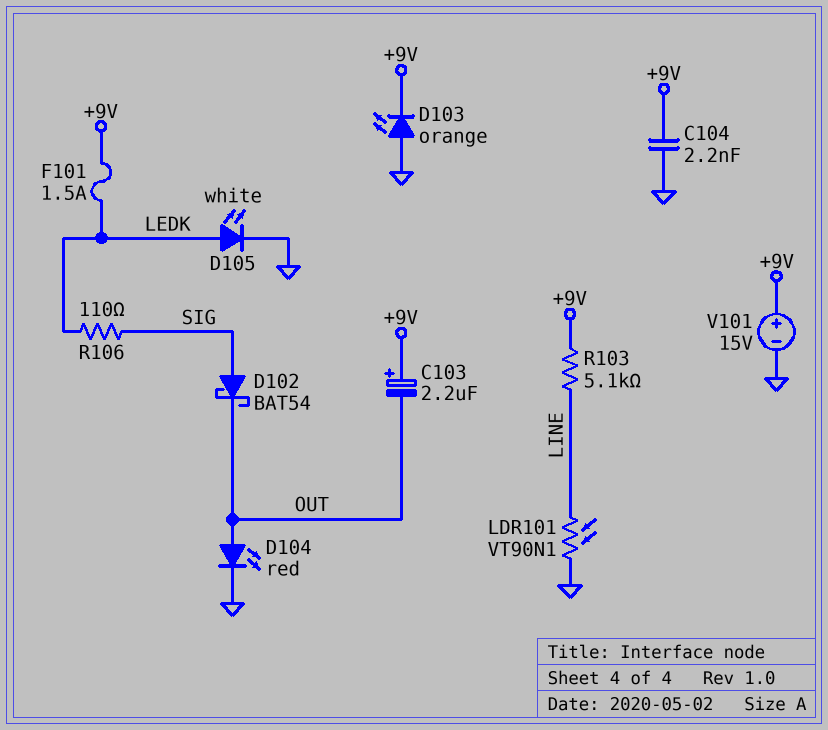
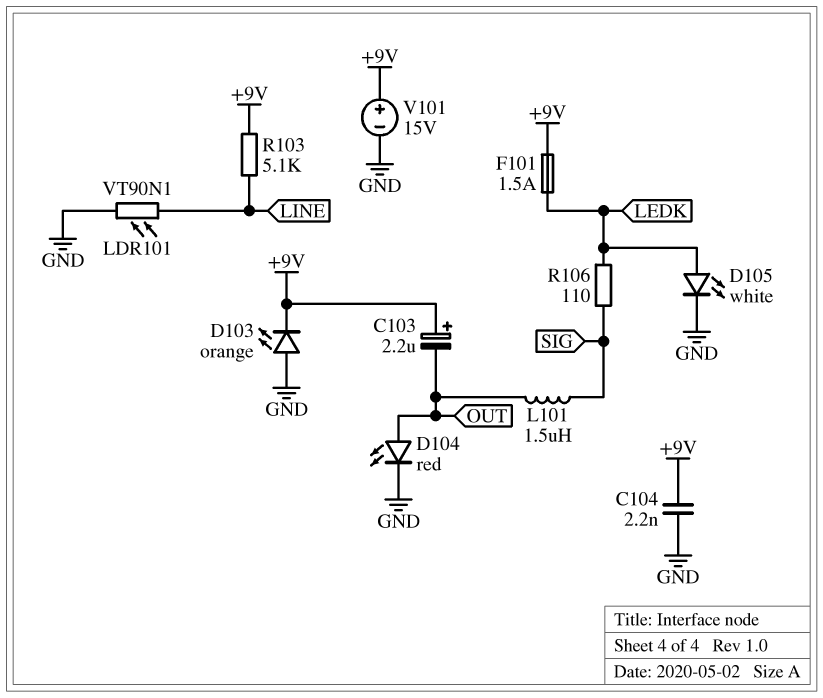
D102: schottky BAT54 (A SIG, K OUT) -> none
L101: none -> 1.5uH (OUT, SIG)

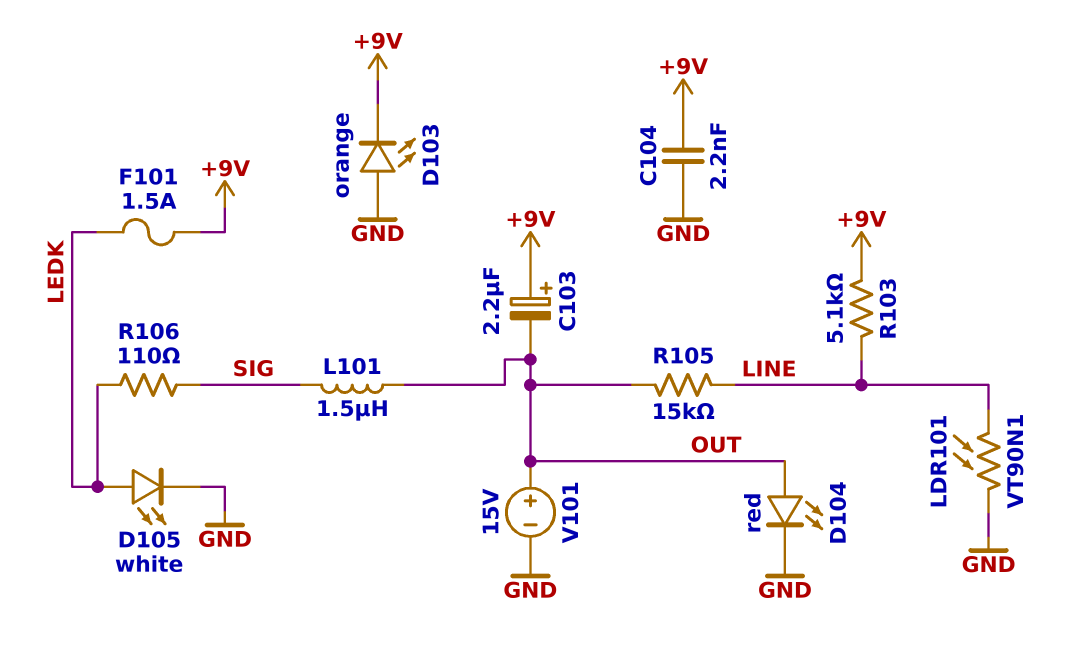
R105: none -> 15k (LINE, OUT)
V101: 15V (plus +9V, minus GND) -> 15V (plus OUT, minus GND)

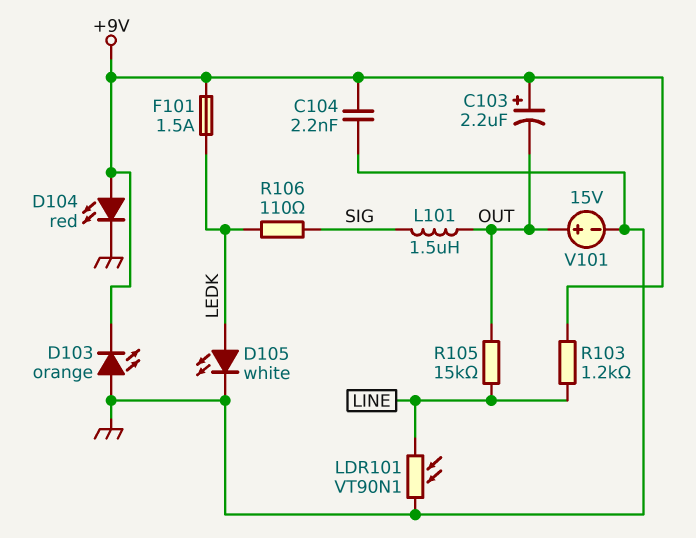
D104: LED red (A OUT, K GND) -> LED red (A +9V, K GND)
R103: 5.1k (+9V, LINE) -> 1.2k (+9V, LINE)

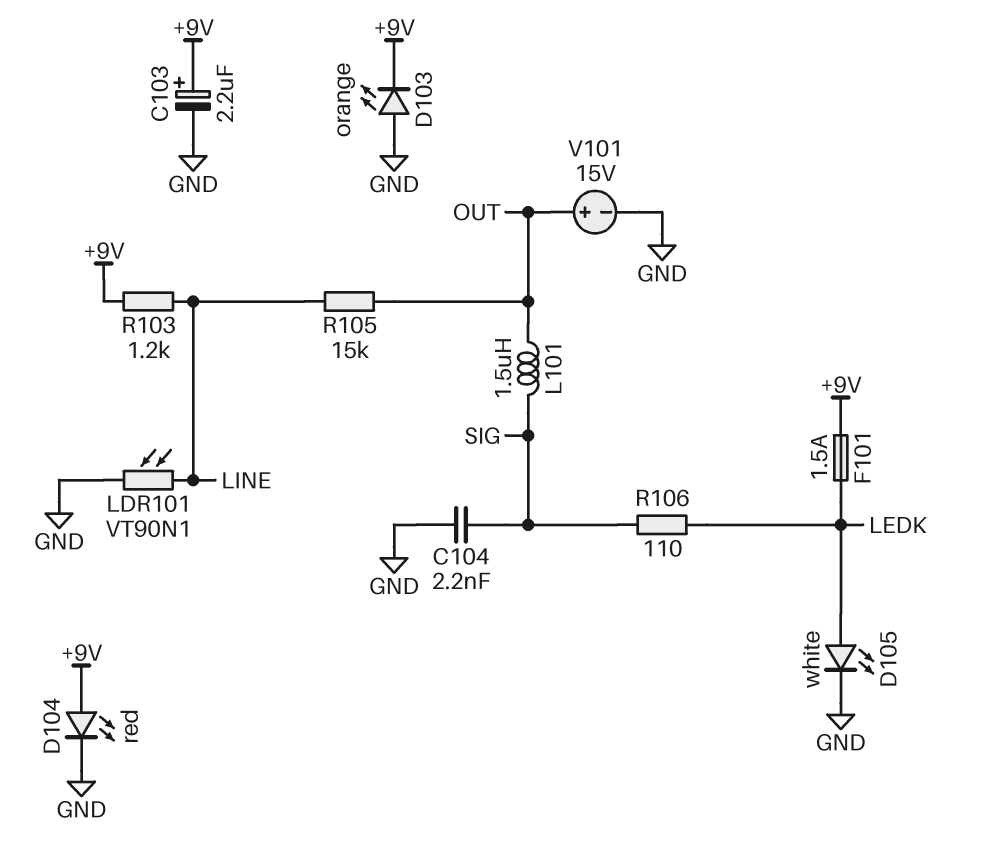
C103: 2.2uF (plus +9V, minus OUT) -> 2.2uF (plus +9V, minus GND)
C104: 2.2nF (+9V, GND) -> 2.2nF (GND, SIG)

